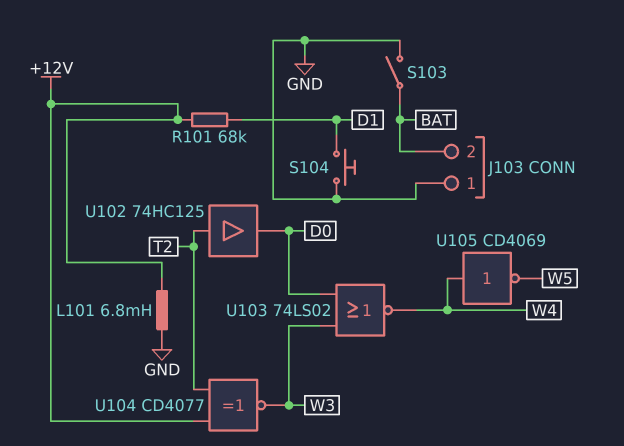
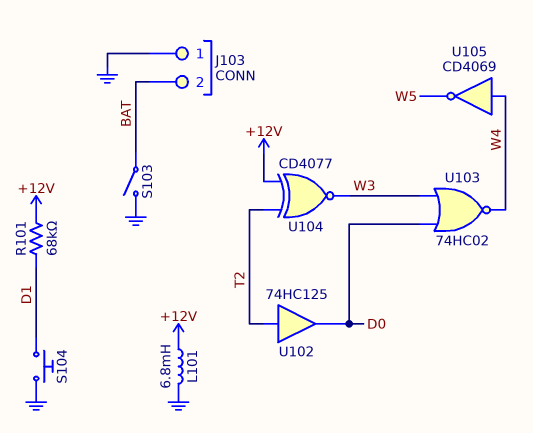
U103: NOR 74LS02 (in D0, in W3, out W4) -> NOR 74HC02 (in D0, in W3, out W4)

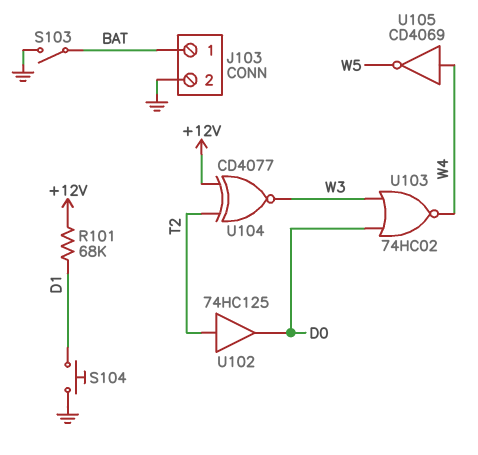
J103 pin 1: GND -> BAT
J103 pin 2: BAT -> GND
L101: 6.8mH (+12V, GND) -> none

